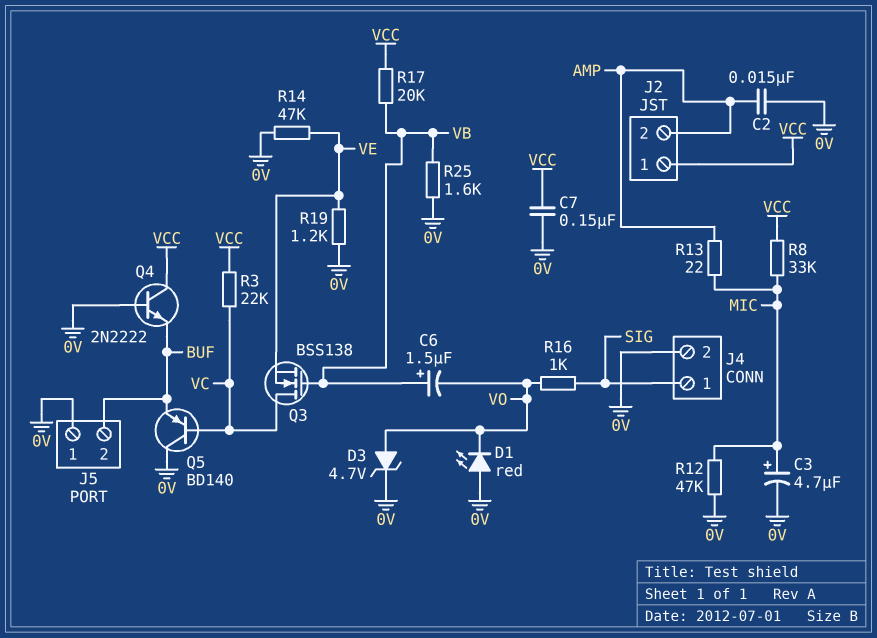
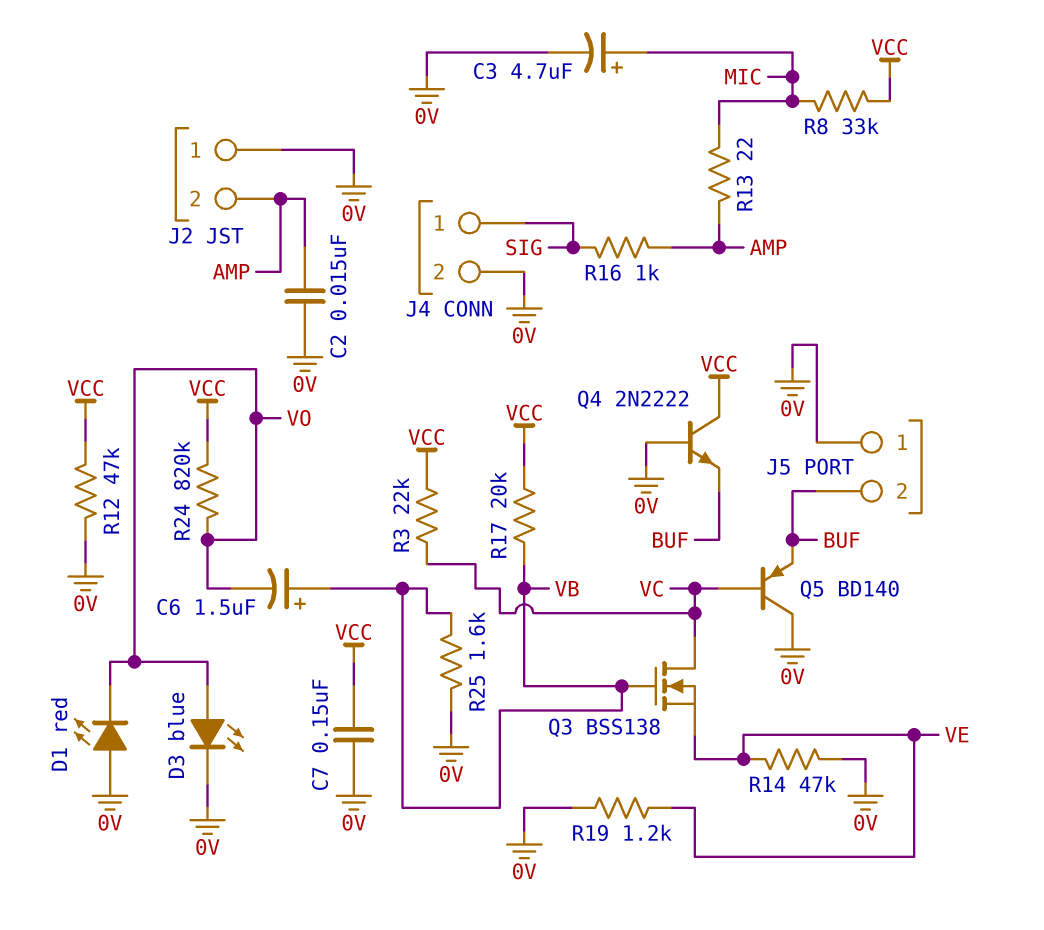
D3: zener 4.7V (A VO, K 0V) -> LED blue (A VO, K 0V)
J2 pin 1: VCC -> 0V
R12: 47k (0V, MIC) -> 47k (0V, VCC)
R16: 1k (SIG, VO) -> 1k (AMP, SIG)
R24: none -> 820k (VCC, VO)

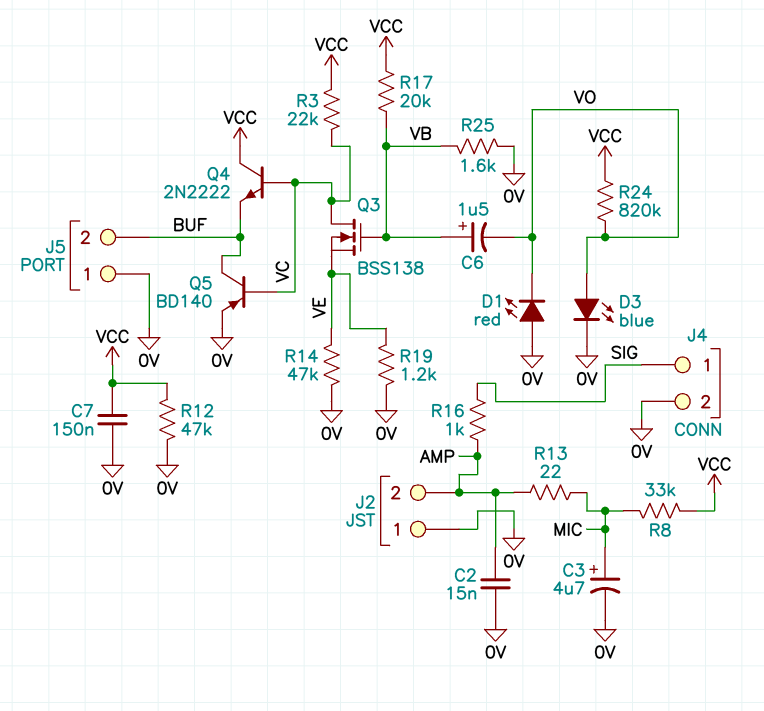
Q4: NPN 2N2222 (B 0V, C VCC, E BUF) -> NPN 2N2222 (B VC, C VCC, E BUF)
Q5: PNP BD140 (B VC, C 0V, E BUF) -> PNP BD140 (B VC, C BUF, E 0V)

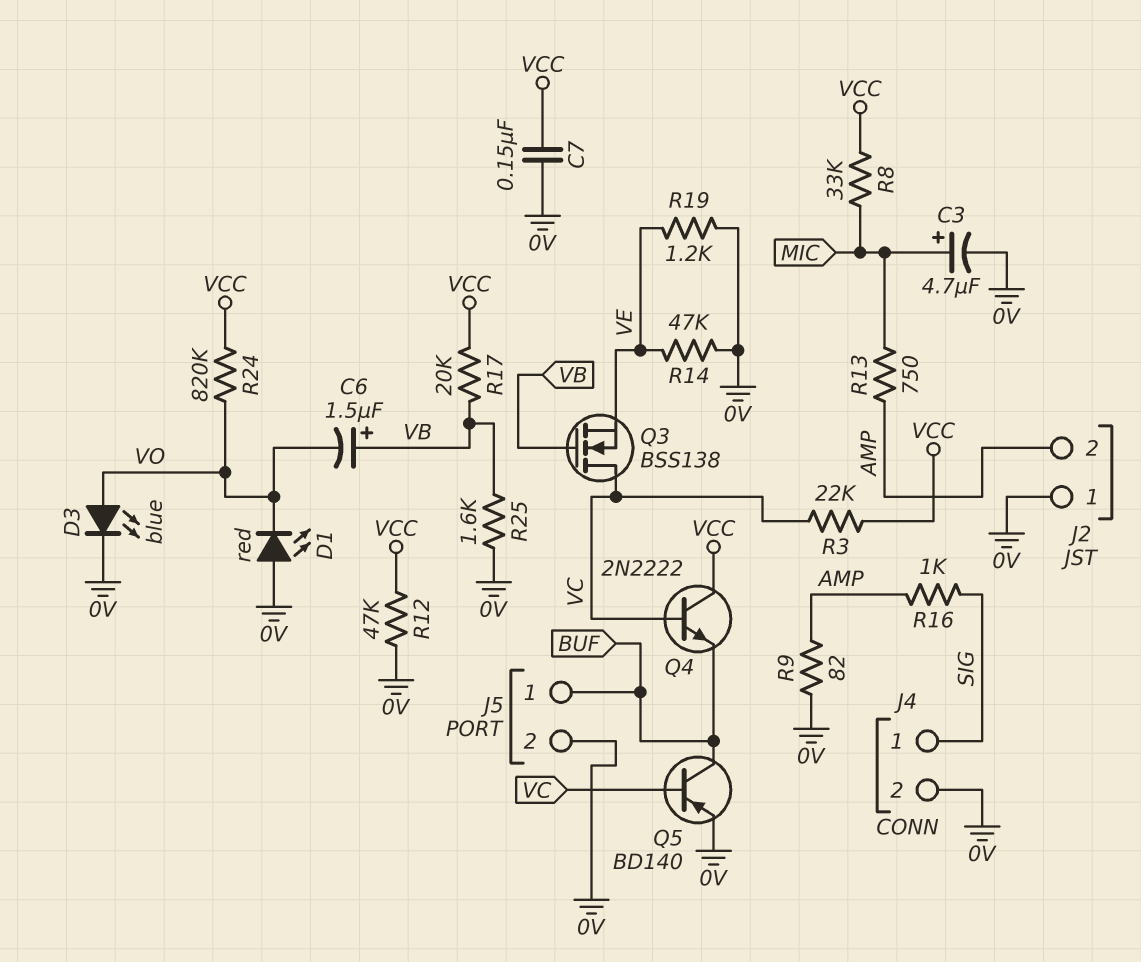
C2: 15nF (0V, AMP) -> none
J5 pin 1: 0V -> BUF
J5 pin 2: BUF -> 0V
R9: none -> 82 (0V, AMP)
R13: 22 (AMP, MIC) -> 750 (AMP, MIC)

